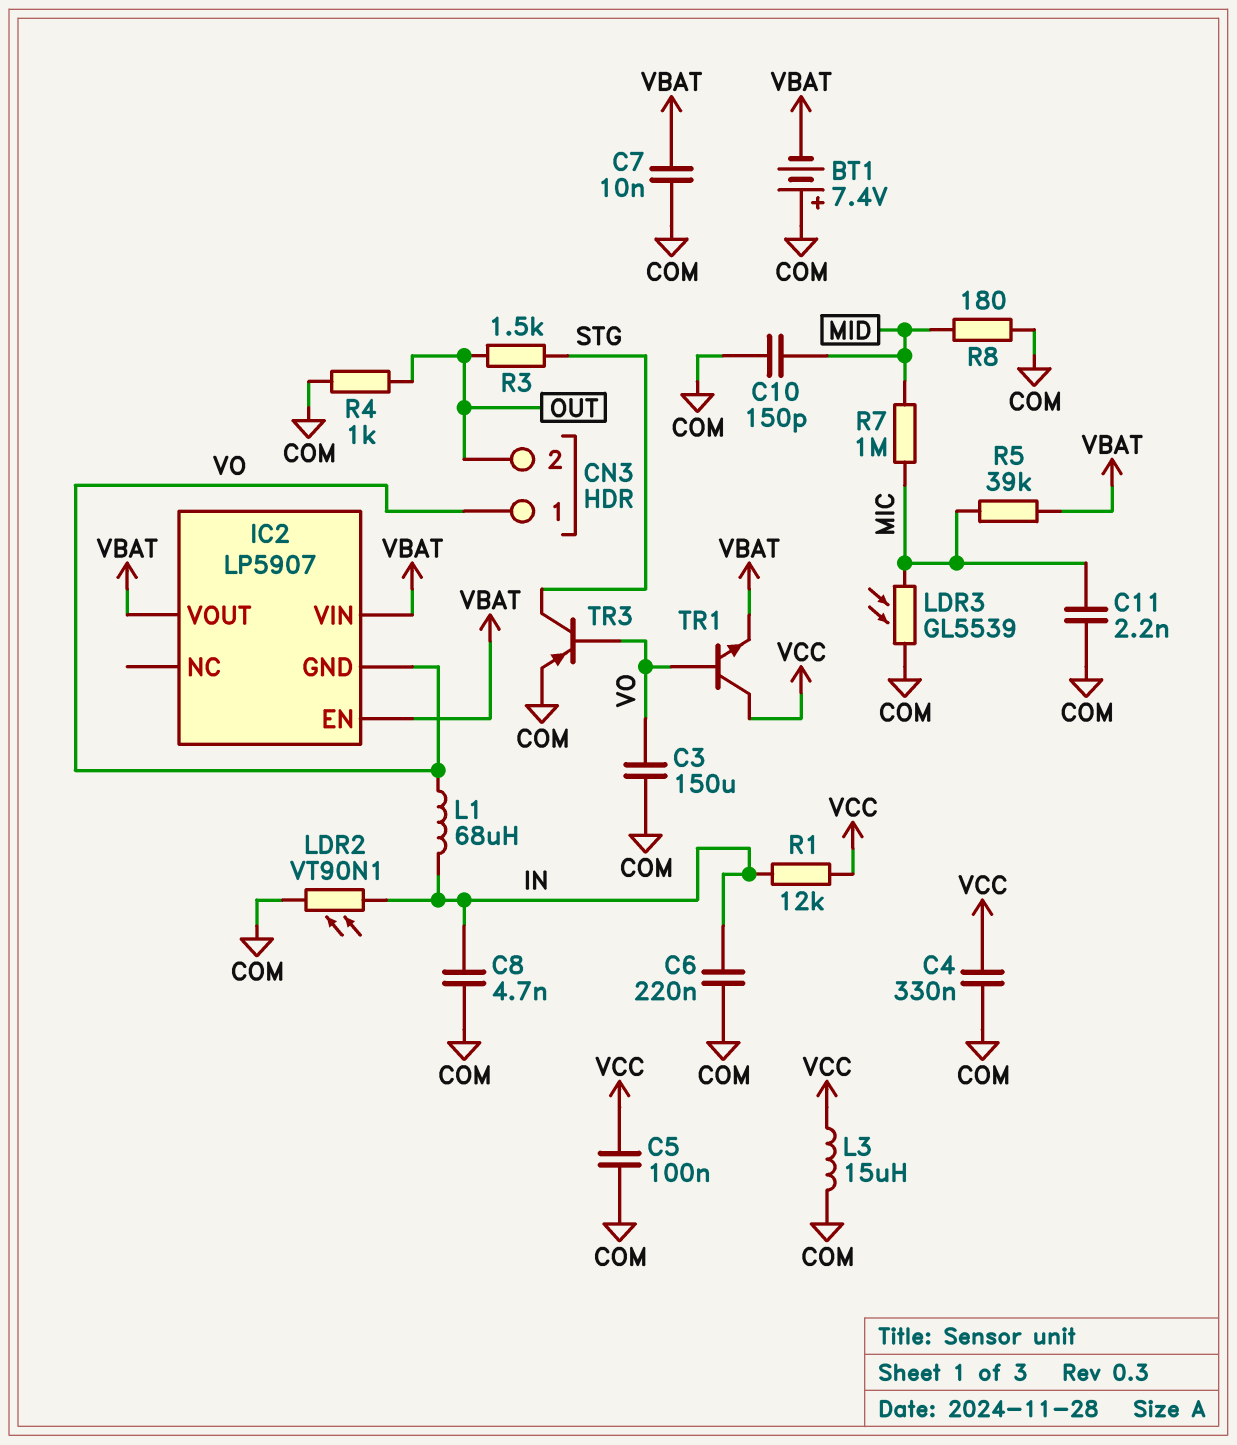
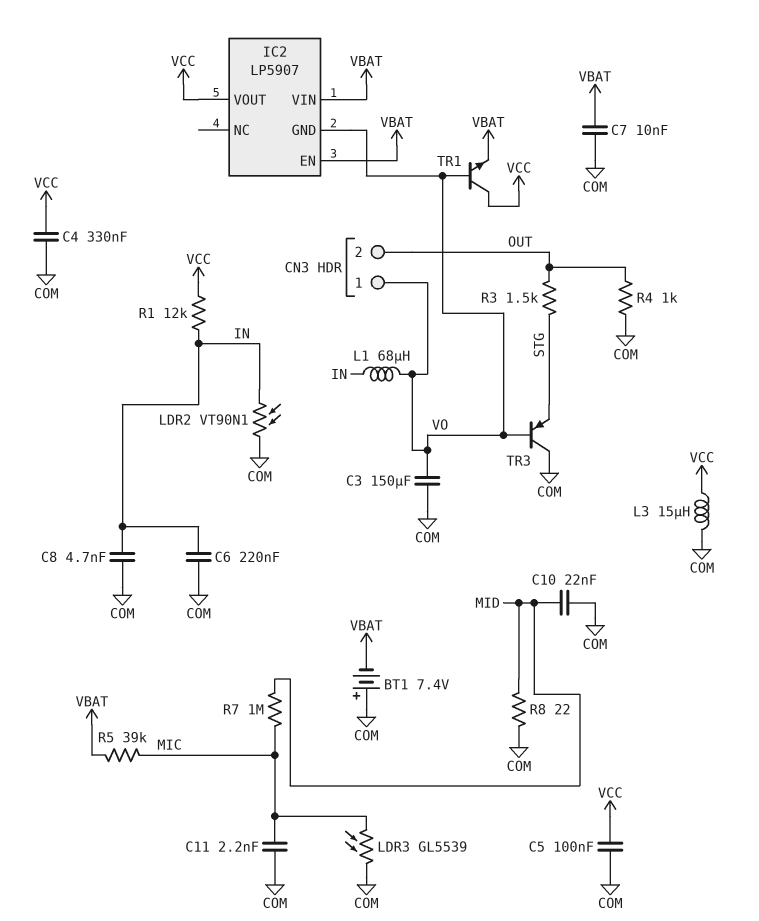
C10: 150pF (COM, MID) -> 22nF (COM, MID)
IC2 pin VOUT: VBAT -> VCC
R8: 180 (COM, MID) -> 22 (COM, MID)
TR3: PNP (B VO, C STG, E COM) -> PNP (B VO, C COM, E STG)

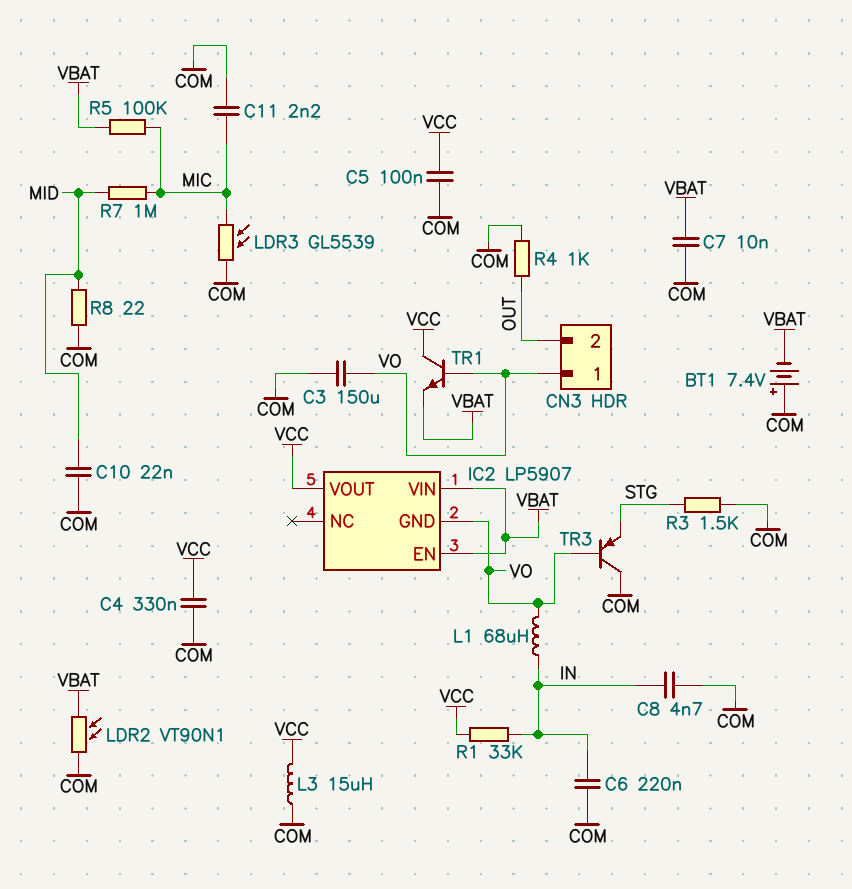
LDR2: VT90N1 (COM, IN) -> VT90N1 (COM, VBAT)
R1: 12k (IN, VCC) -> 33k (IN, VCC)
R3: 1.5k (OUT, STG) -> 1.5k (COM, STG)
R5: 39k (MIC, VBAT) -> 100k (MIC, VBAT)

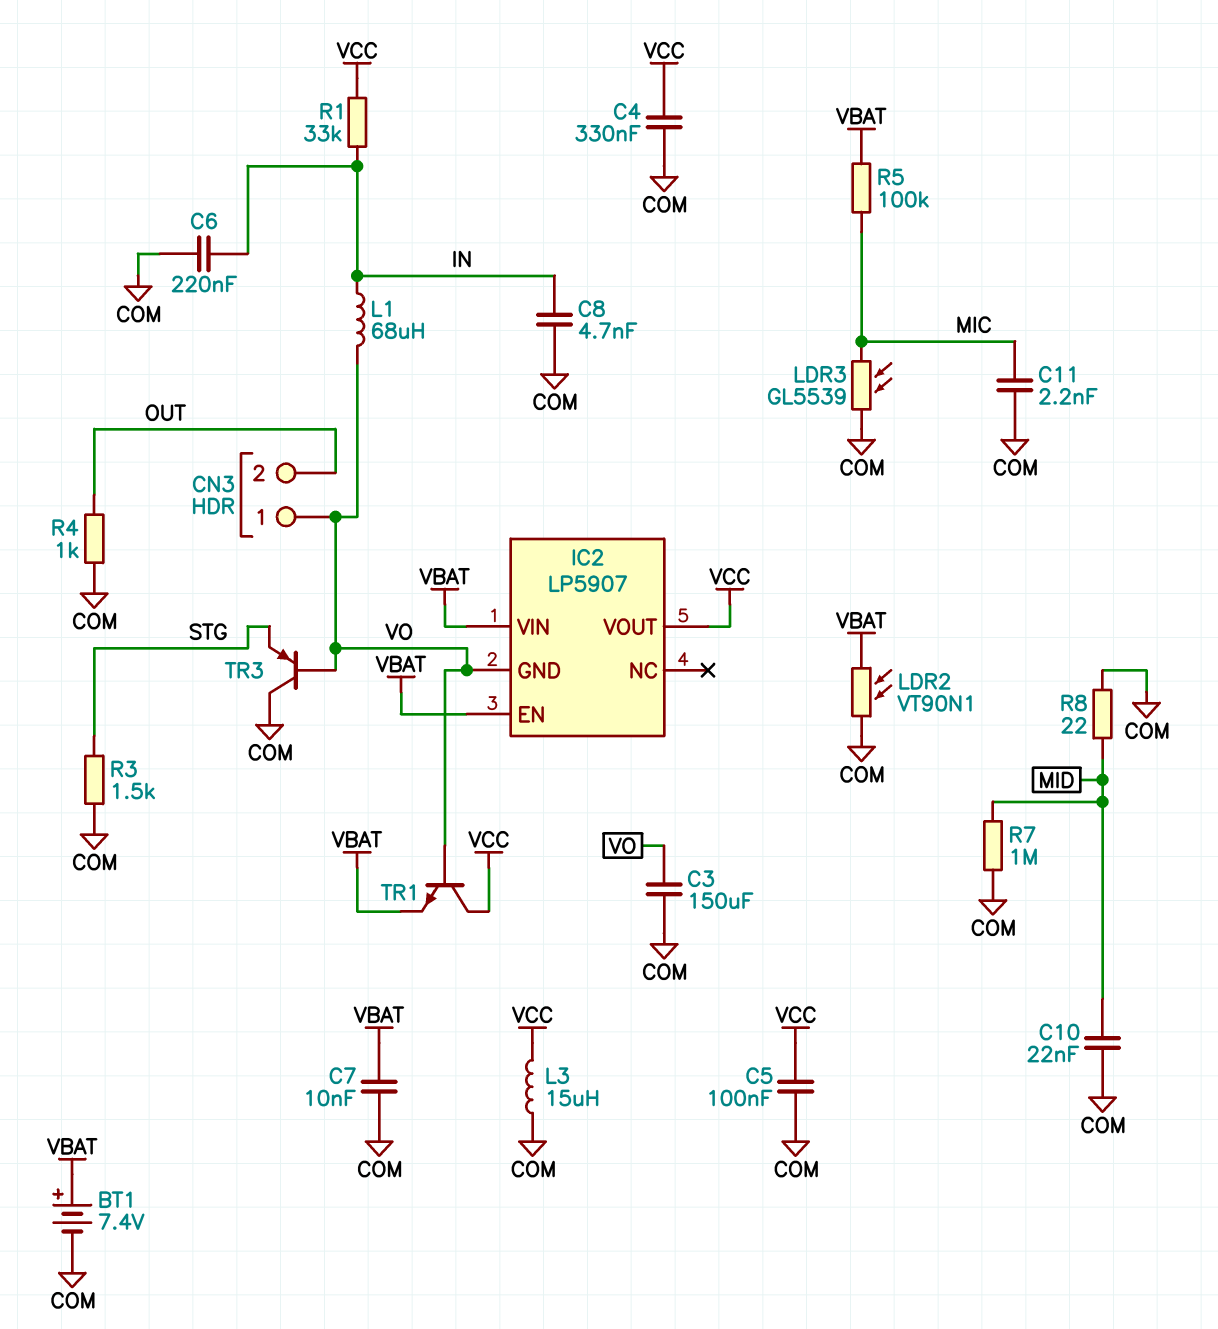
BT1: 7.4V (plus COM, minus VBAT) -> 7.4V (plus VBAT, minus COM)
R7: 1M (MIC, MID) -> 1M (COM, MID)

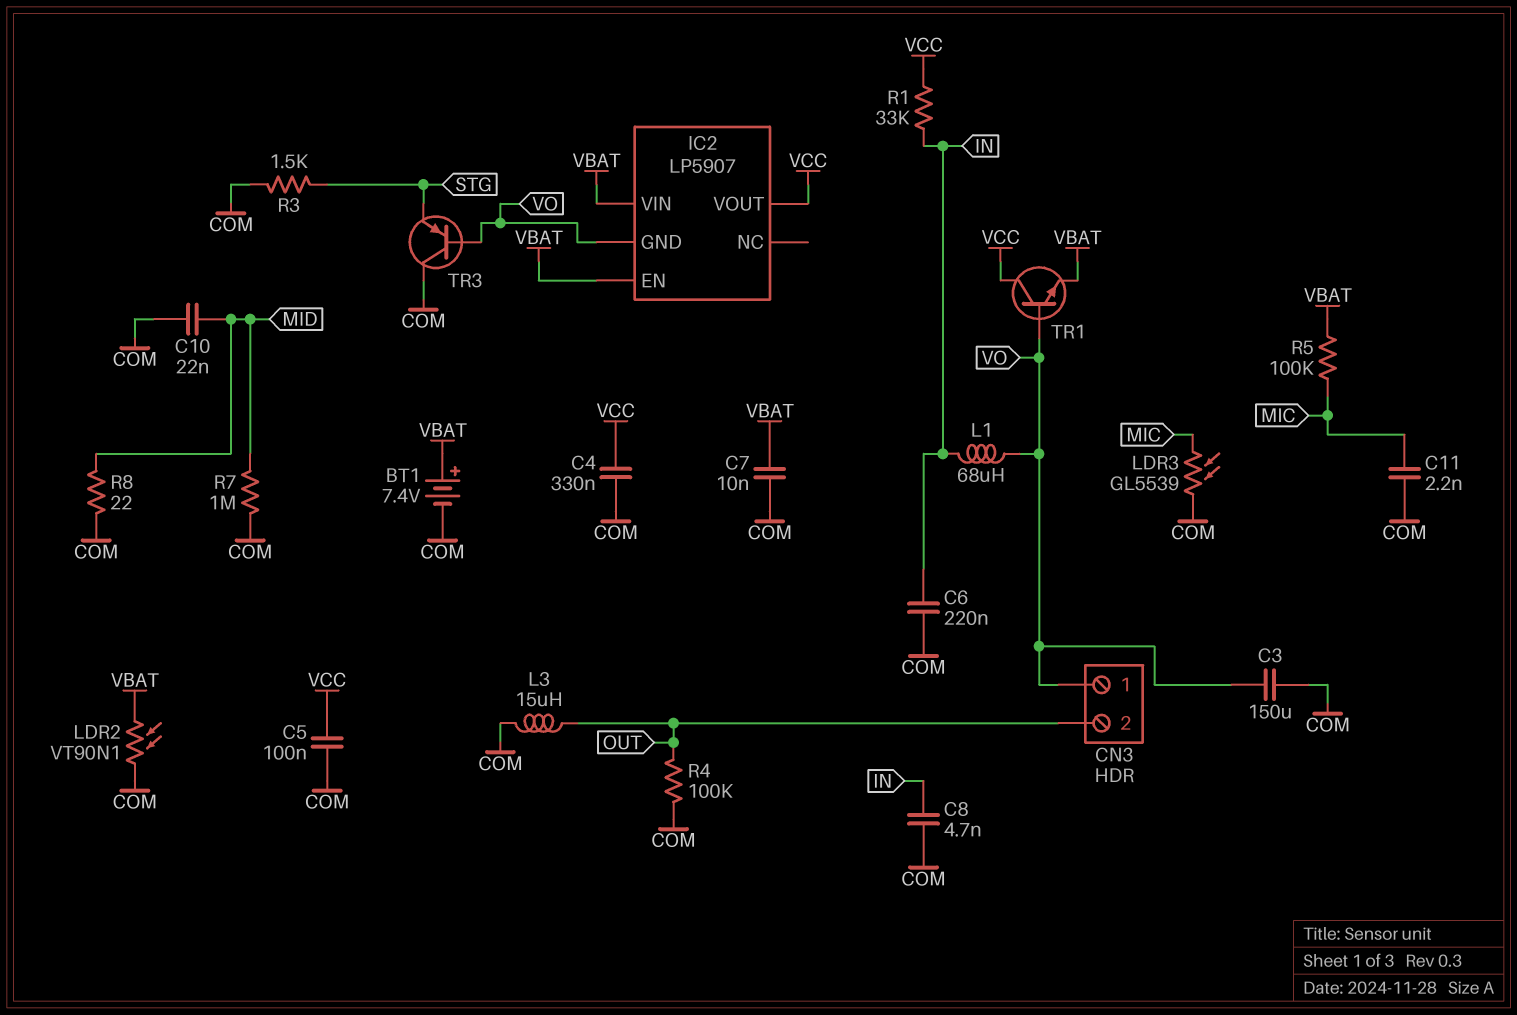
L3: 15uH (COM, VCC) -> 15uH (COM, OUT)
R4: 1k (COM, OUT) -> 100k (COM, OUT)

